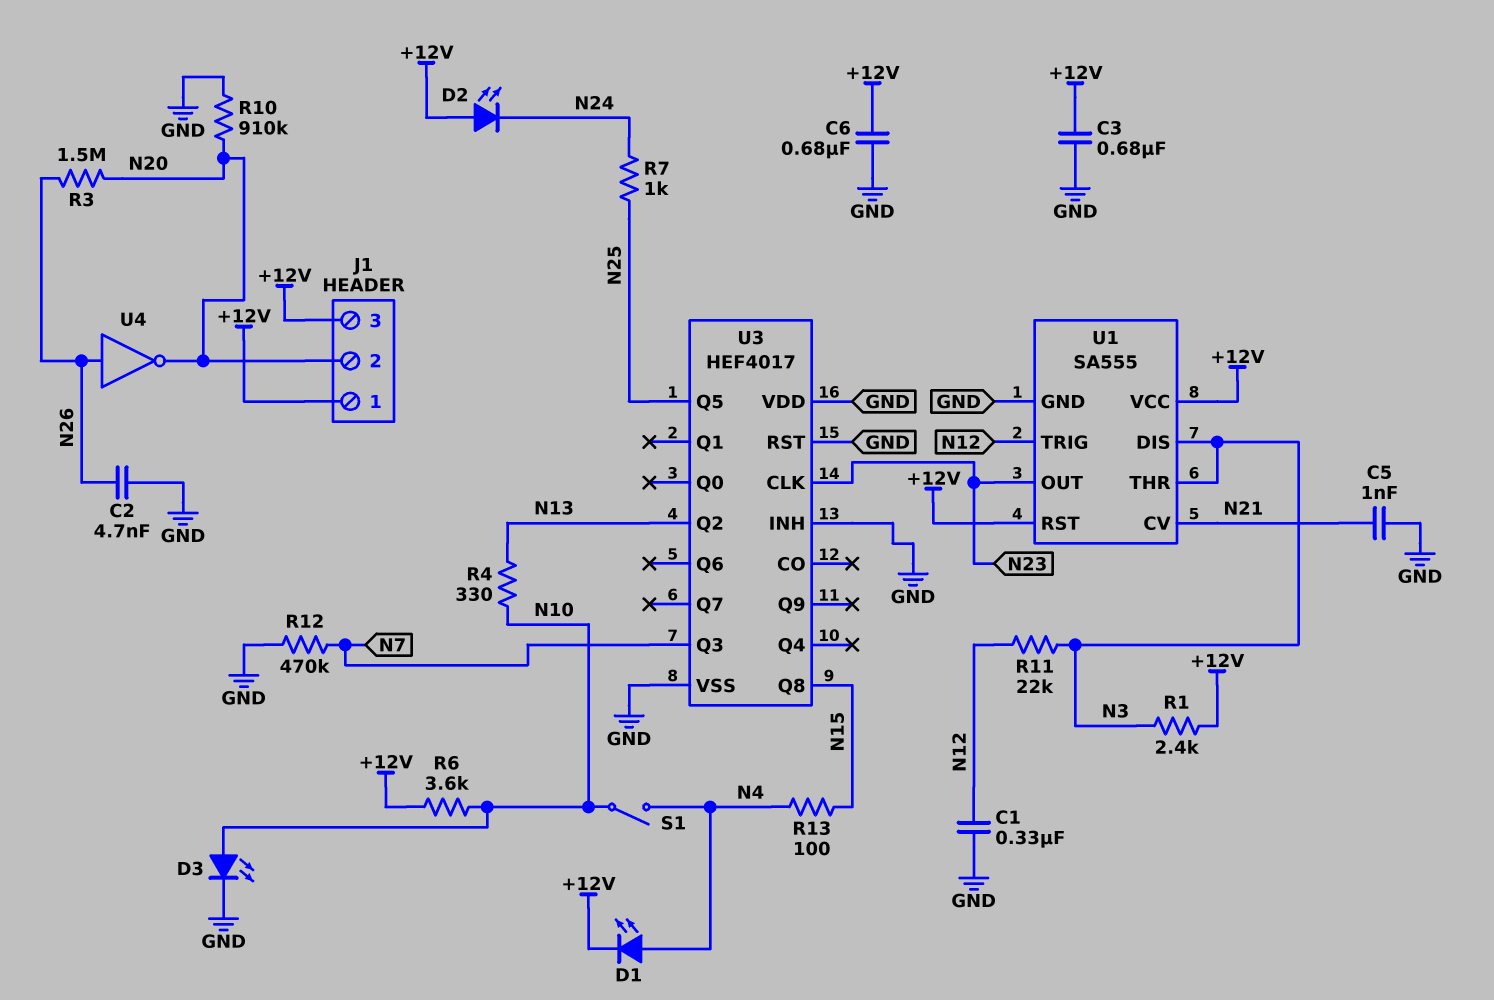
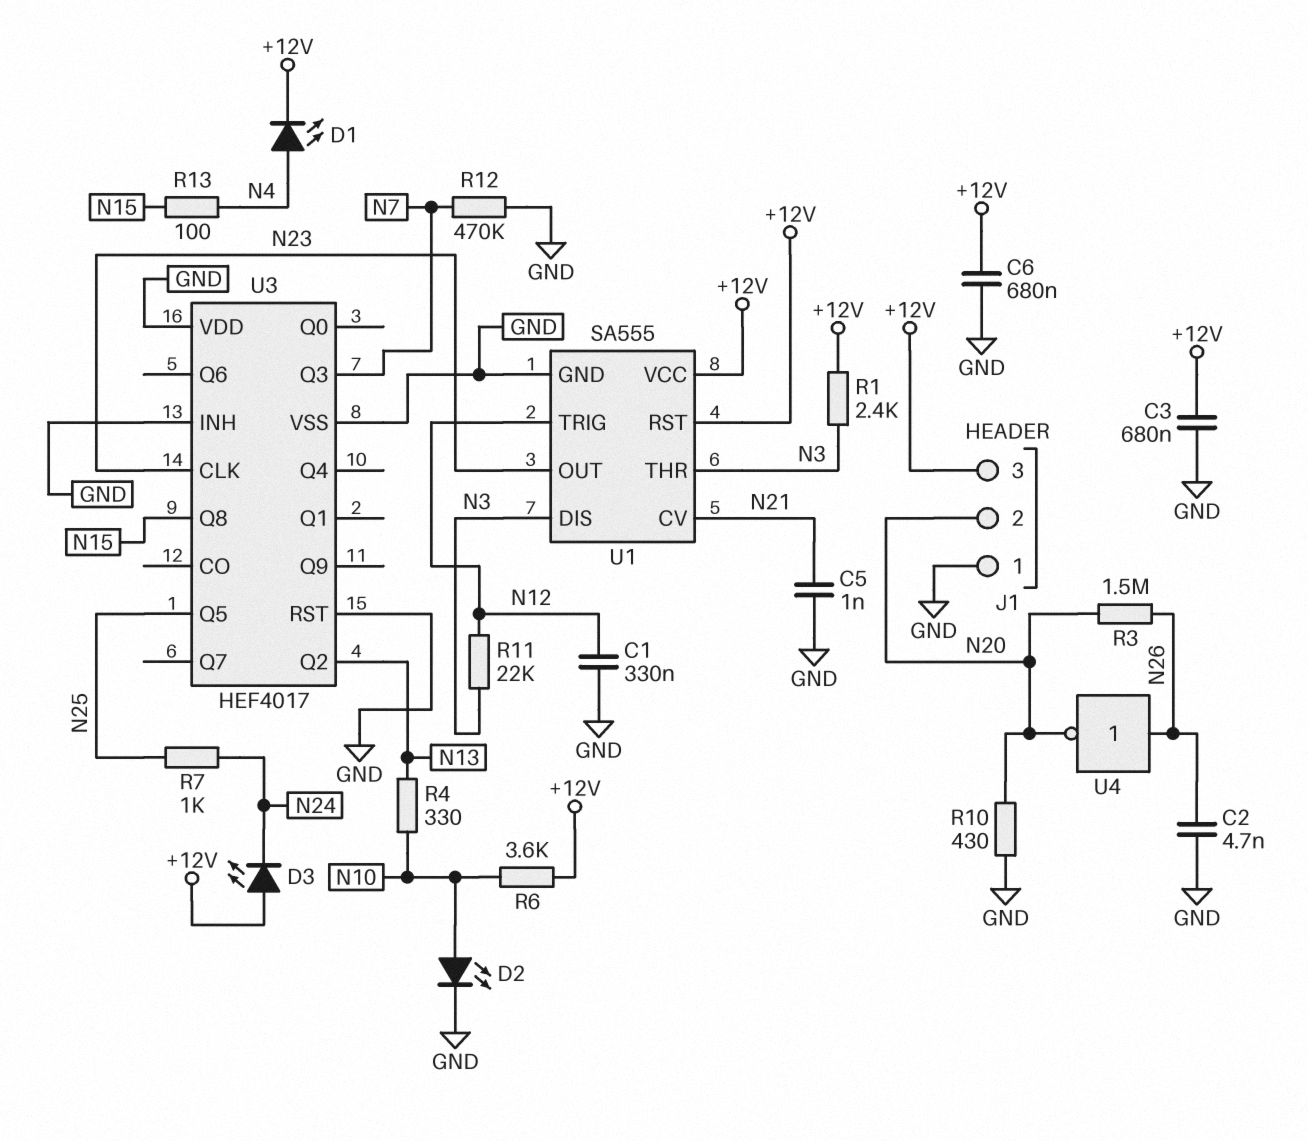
D2: LED (A +12V, K N24) -> LED (A N10, K GND)
D3: LED (A N10, K GND) -> LED (A +12V, K N24)
J1 pin 1: +12V -> GND
R10: 910k (GND, N20) -> 430 (GND, N20)
S1: switch (N4, N10) -> none

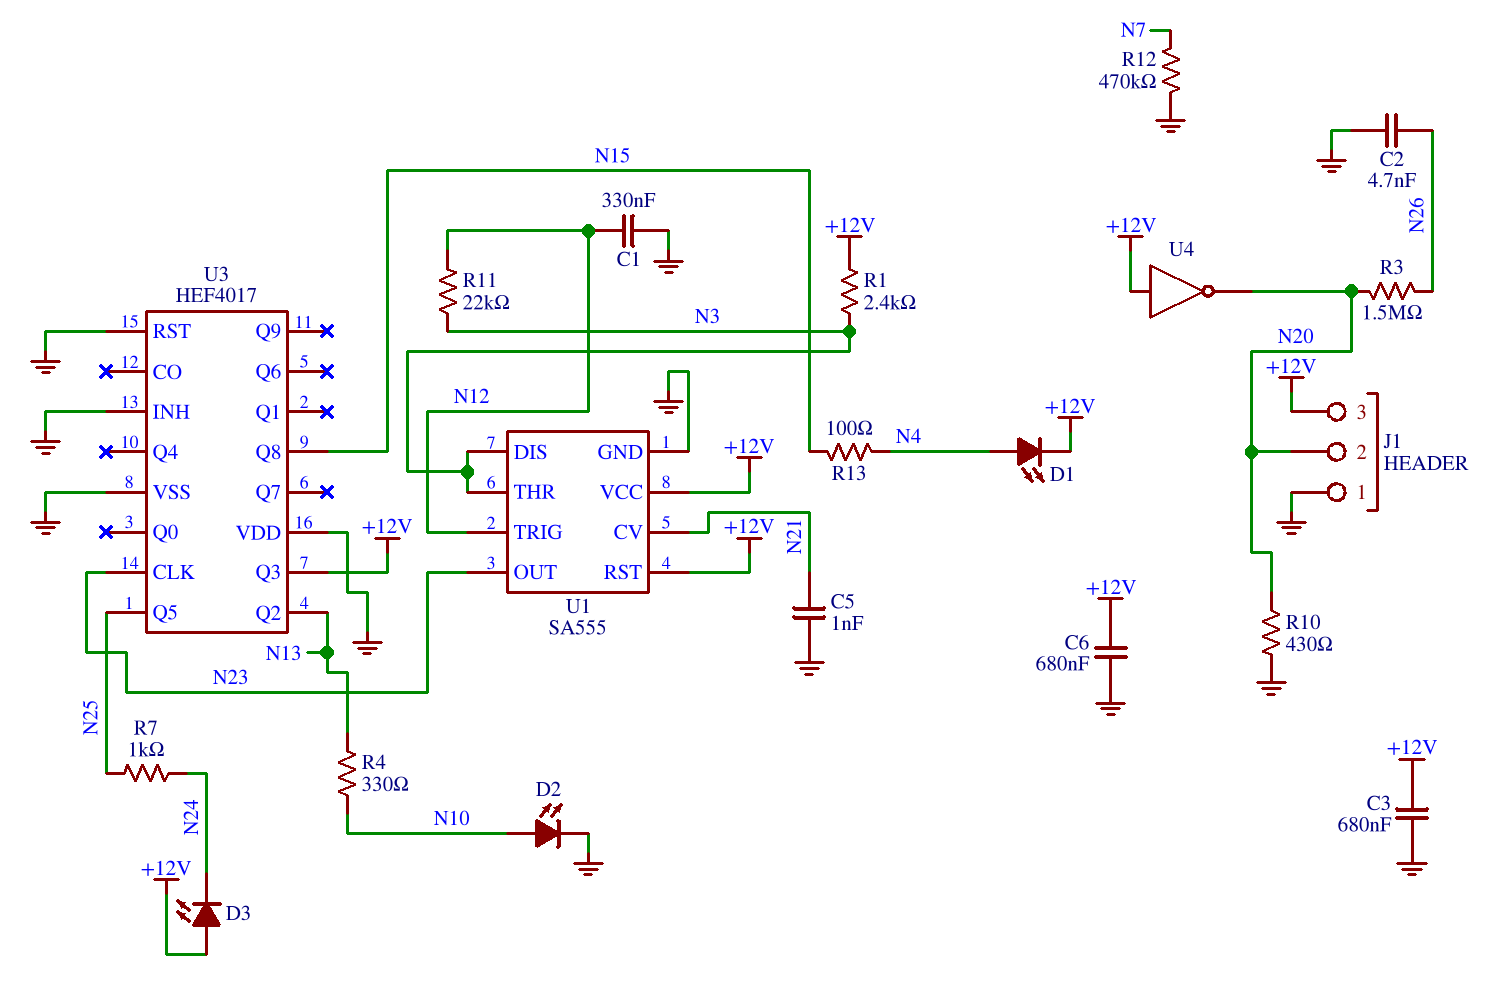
R6: 3.6k (+12V, N10) -> none
U3 pin Q3: N7 -> +12V
U4: NOT (in N26, out N20) -> NOT (in +12V, out N20)

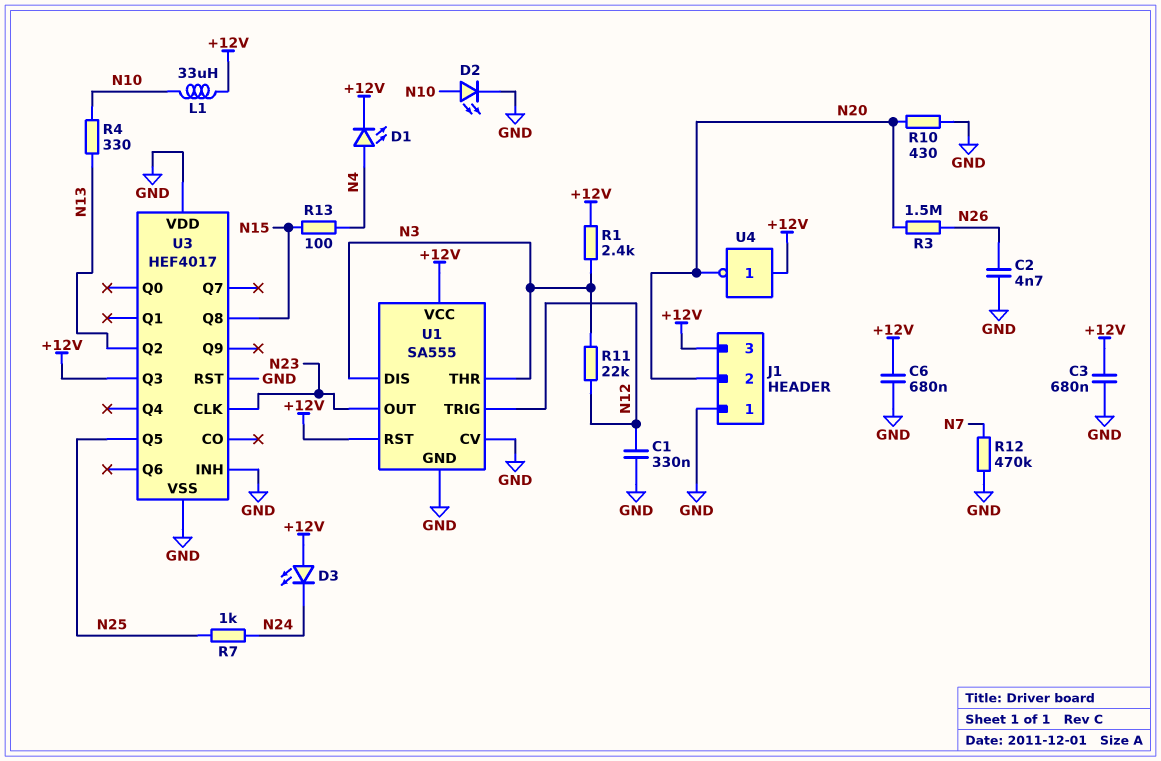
C5: 1nF (GND, N21) -> none
L1: none -> 33uH (+12V, N10)
U1 pin CV: N21 -> GND

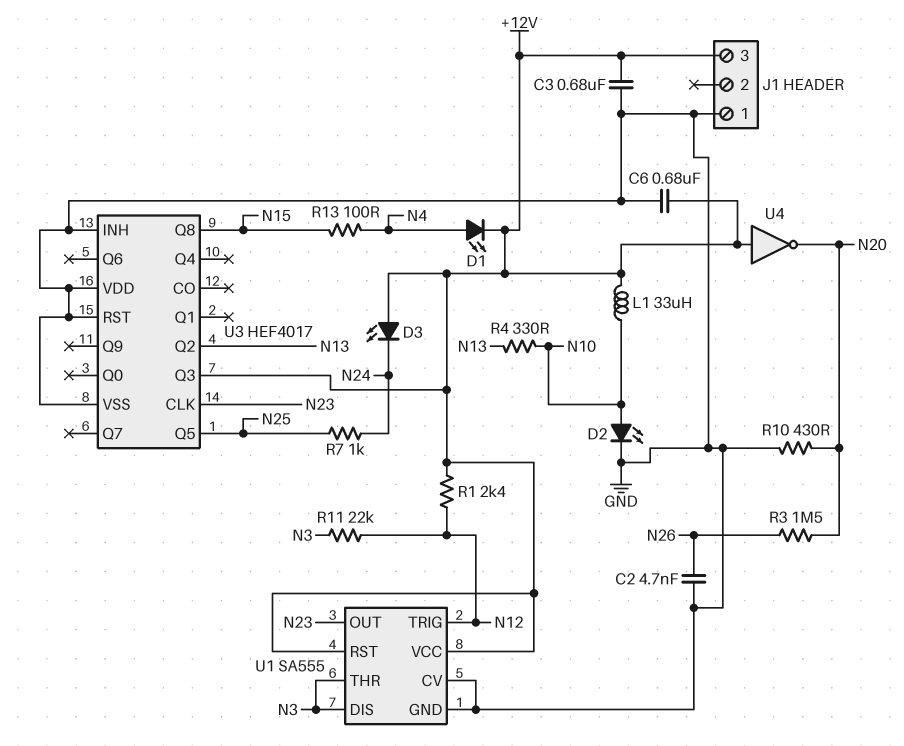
C1: 330nF (GND, N12) -> none
J1 pin 2: N20 -> none
R1: 2.4k (+12V, N3) -> 2.4k (+12V, N12)
R12: 470k (GND, N7) -> none

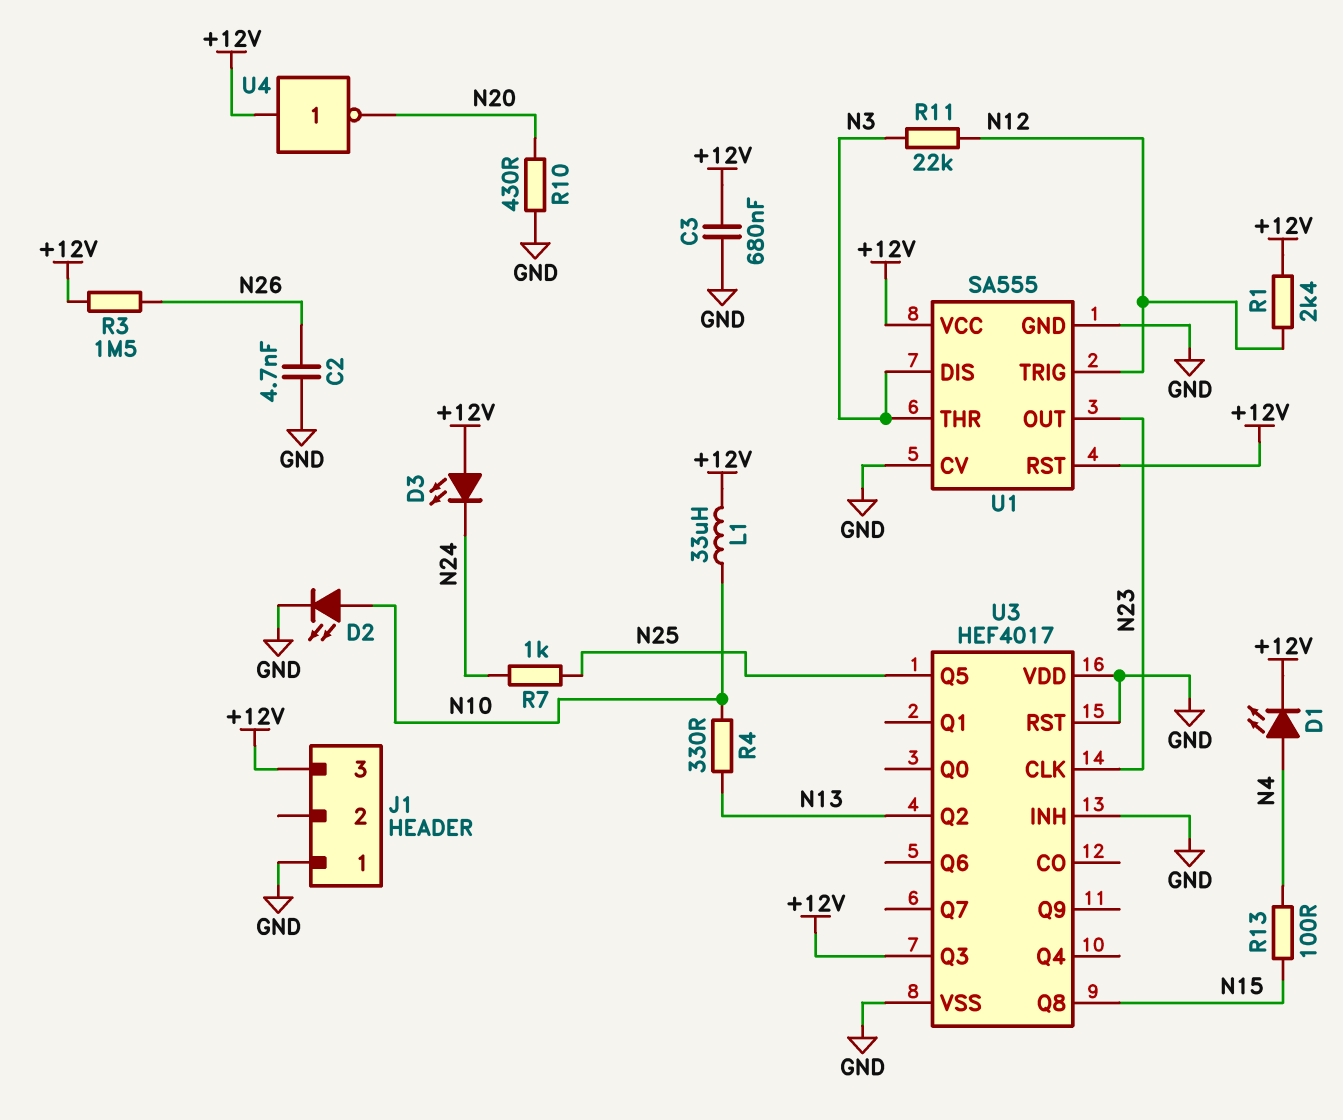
C6: 680nF (+12V, GND) -> none
R3: 1.5M (N20, N26) -> 1.5M (+12V, N26)

